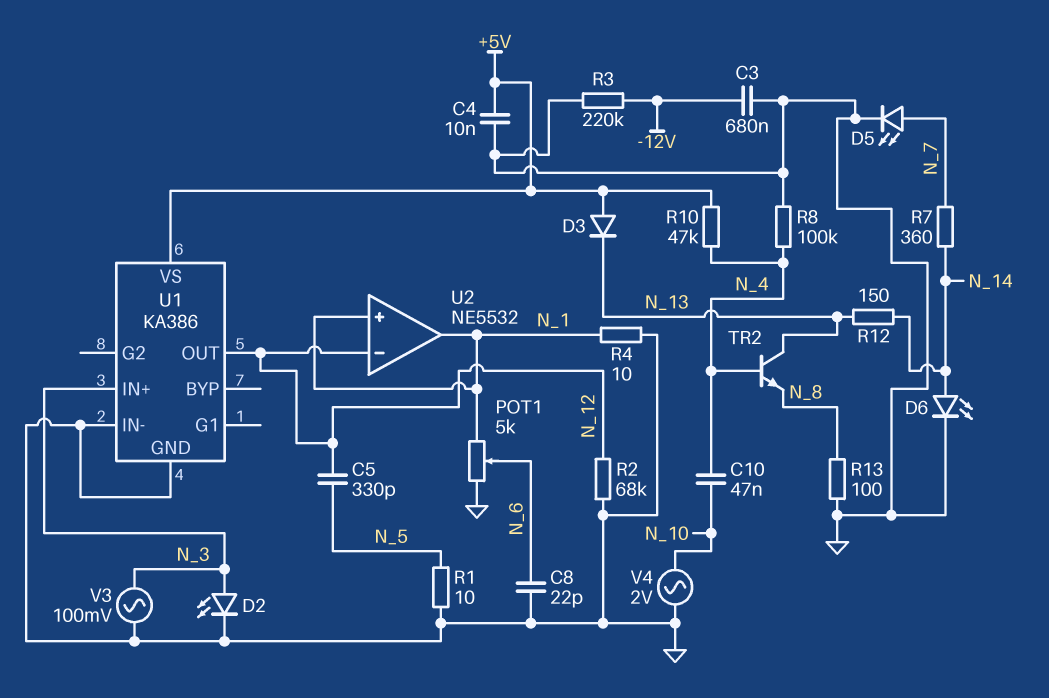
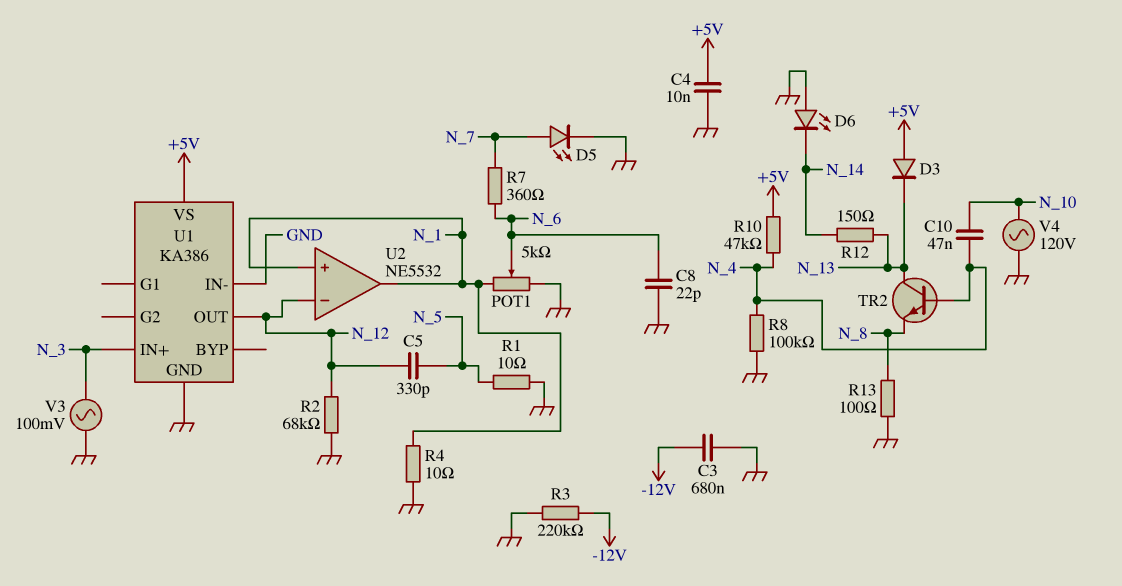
D2: LED (A N_3, K GND) -> none
D6: LED (A N_14, K GND) -> LED (A GND, K N_14)
R7: 360 (N_7, N_14) -> 360 (N_6, N_7)
V4: AC 2V (GND, N_10) -> AC 120V (GND, N_10)

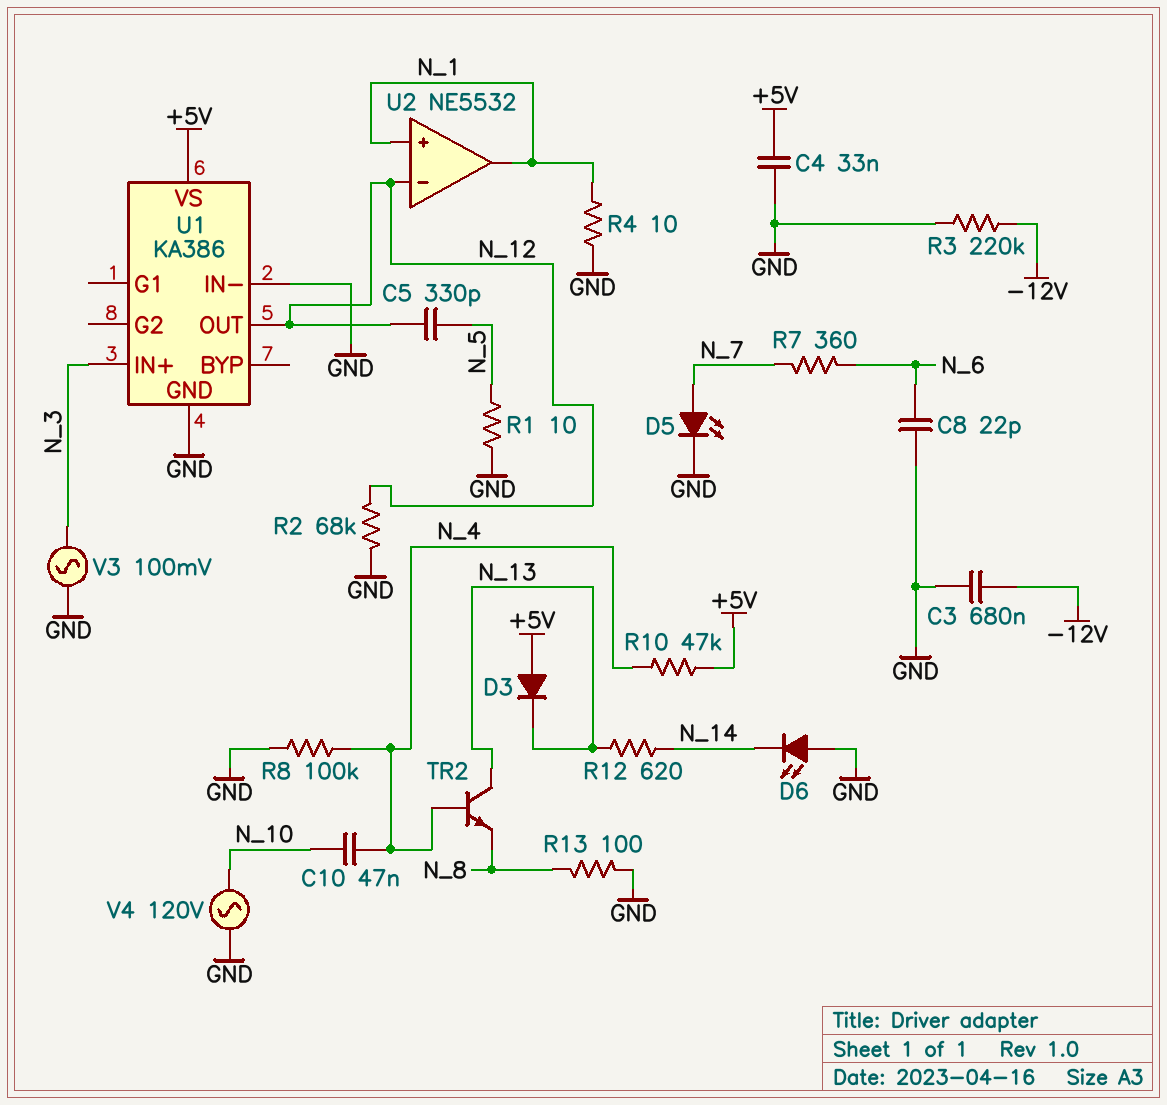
C4: 10nF (+5V, GND) -> 33nF (+5V, GND)
POT1: 5k (GND, N_1, wiper N_6) -> none
R12: 150 (N_13, N_14) -> 620 (N_13, N_14)

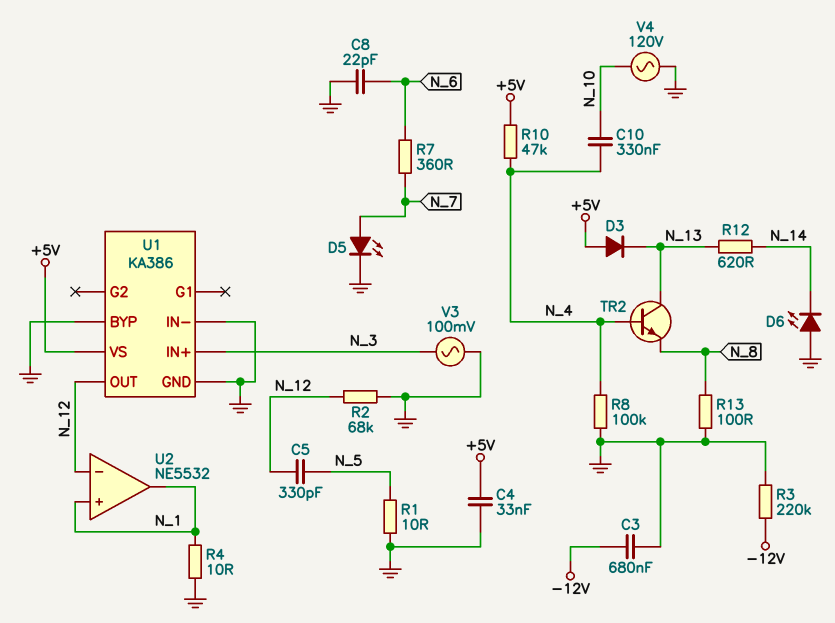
C10: 47nF (N_4, N_10) -> 330nF (N_4, N_10)
U1 pin BYP: none -> GND

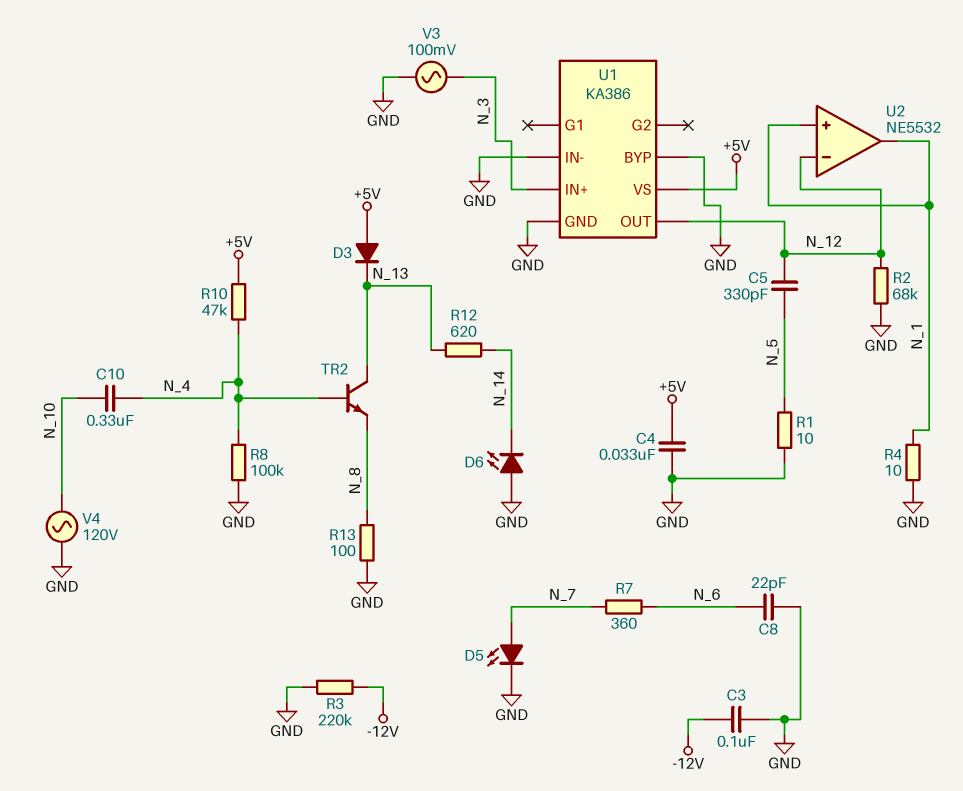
C3: 680nF (-12V, GND) -> 100nF (-12V, GND)

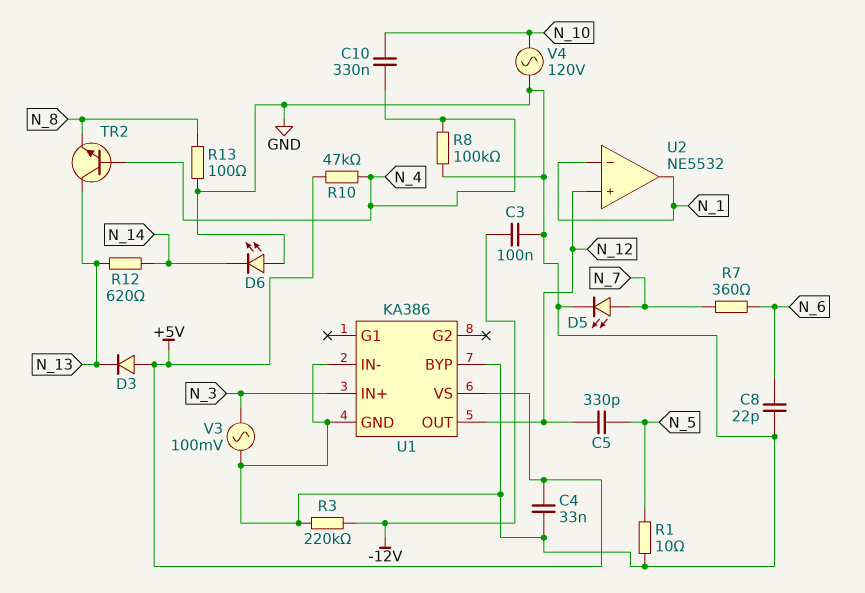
R2: 68k (GND, N_12) -> none
R4: 10 (GND, N_1) -> none
U2 pin in+: N_1 -> N_12
U2 pin in-: N_12 -> N_1

